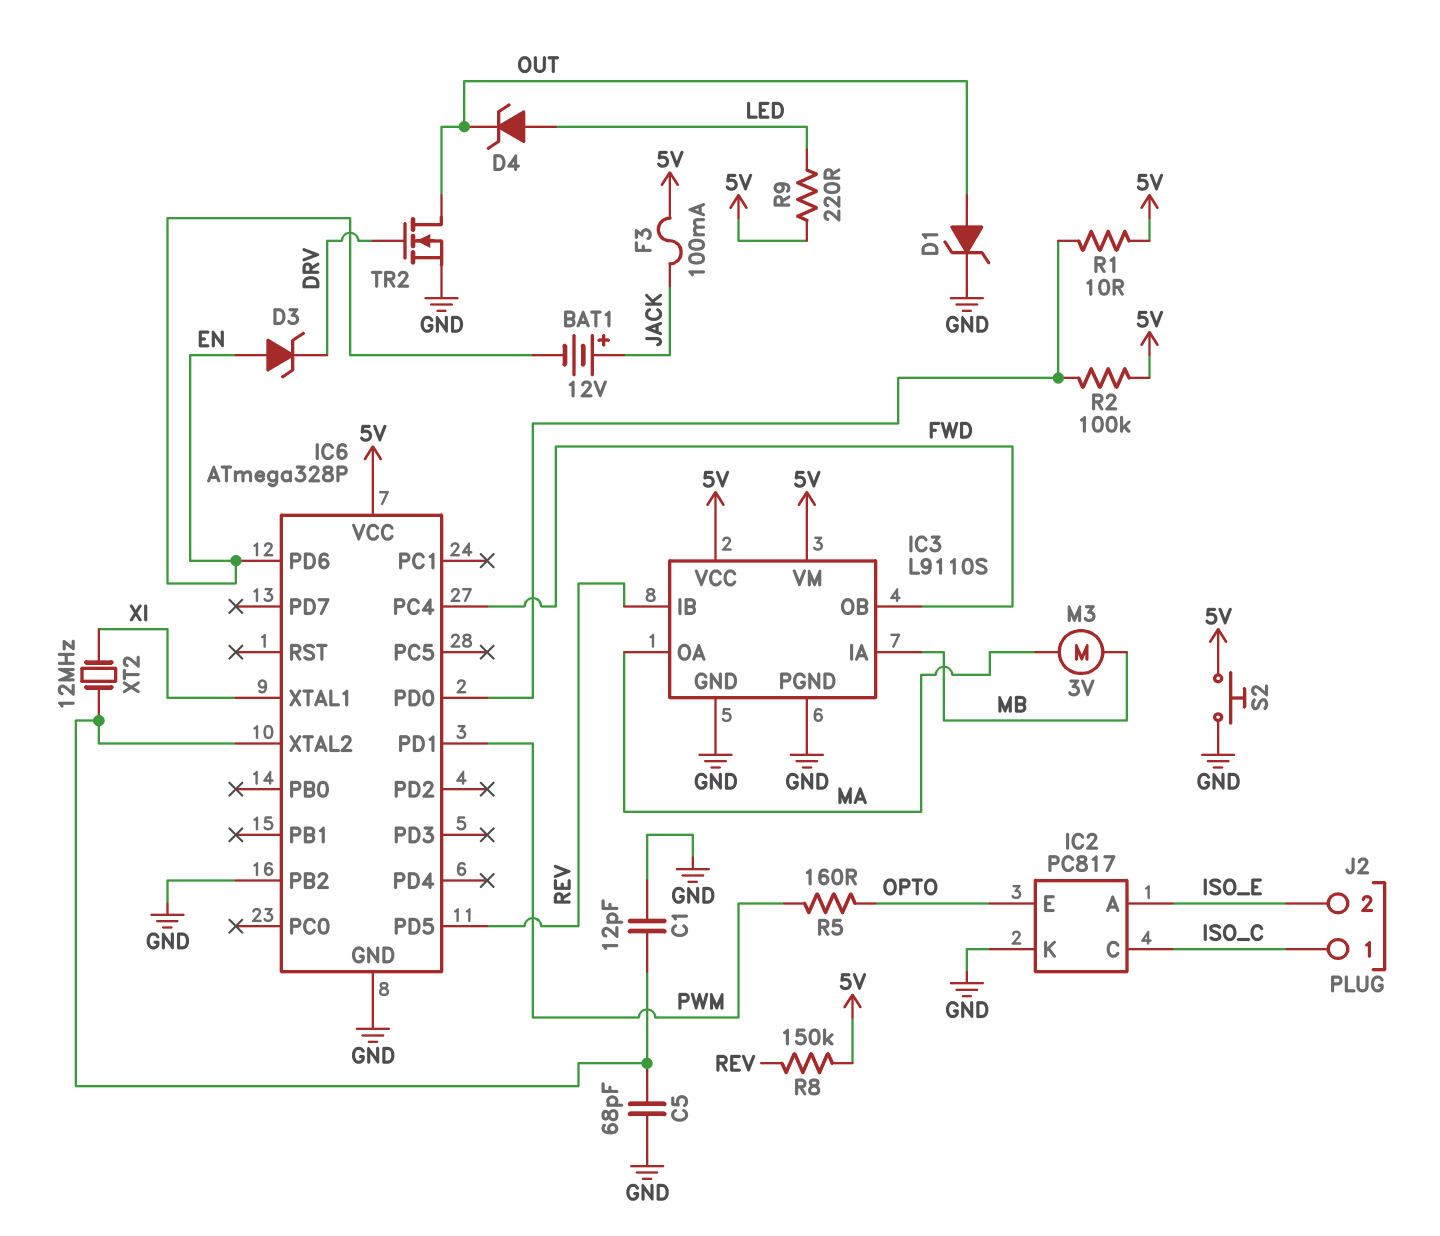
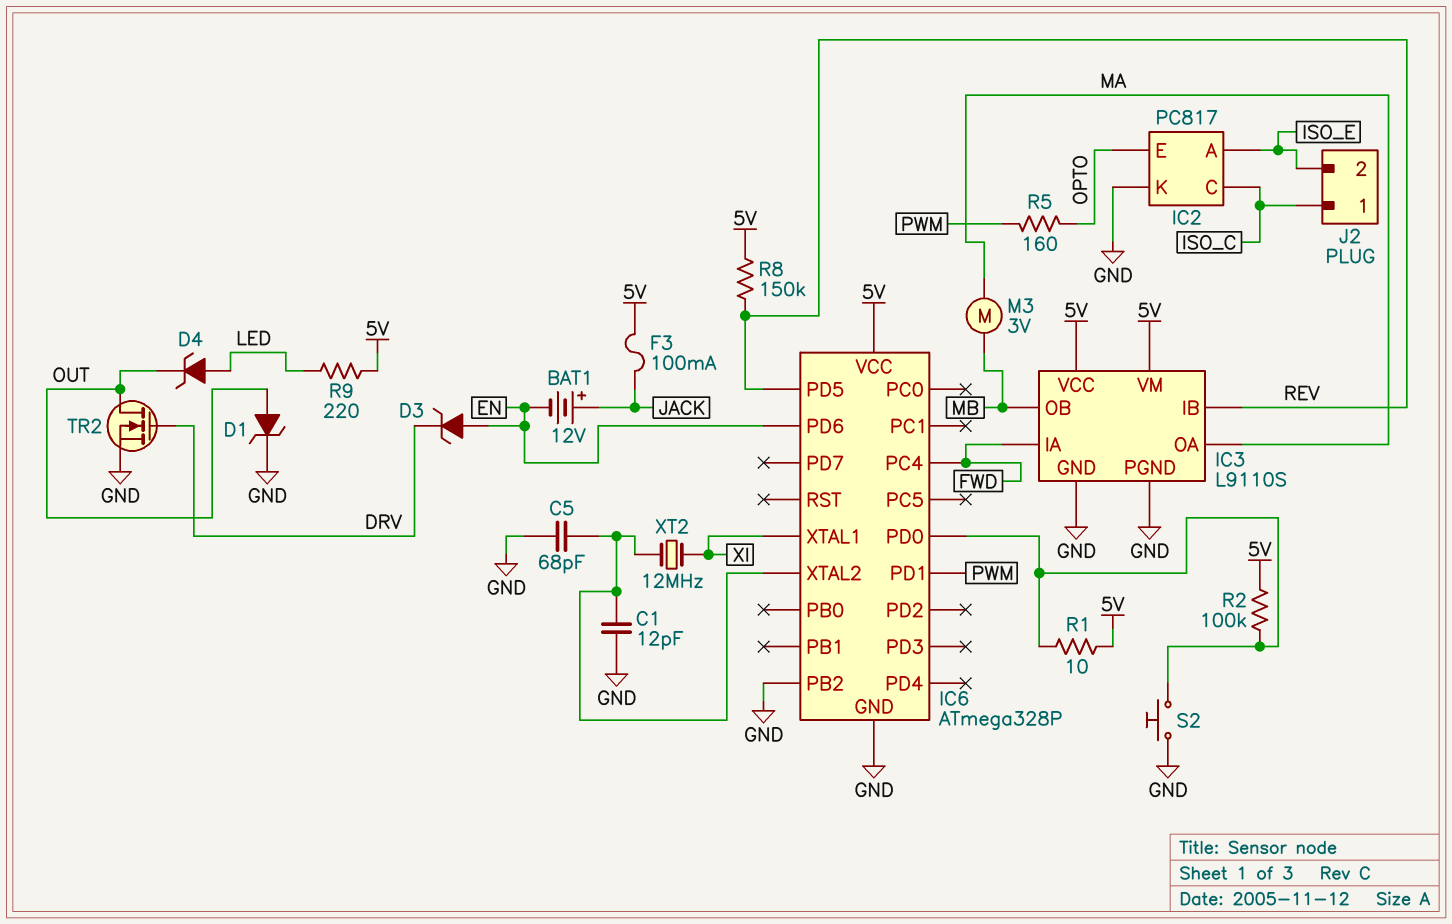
IC3 pin IA: MB -> FWD
IC3 pin OB: FWD -> MB
S2: button (5V, GND) -> button (GND, IC6/PD0)

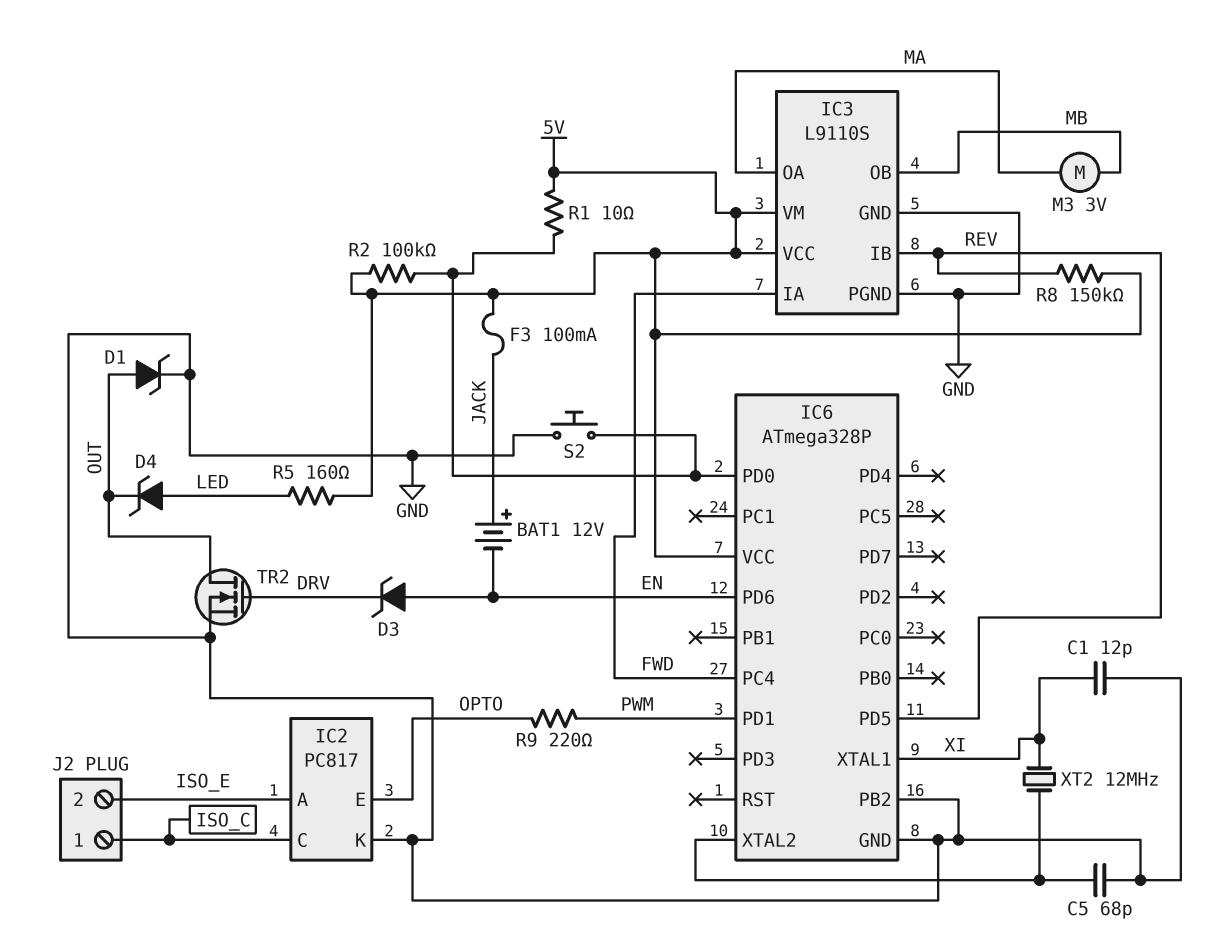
C1: 12pF (GND, IC6/XTAL2) -> 12pF (GND, XI)
R5: 160 (OPTO, PWM) -> 160 (5V, LED)
R9: 220 (5V, LED) -> 220 (OPTO, PWM)

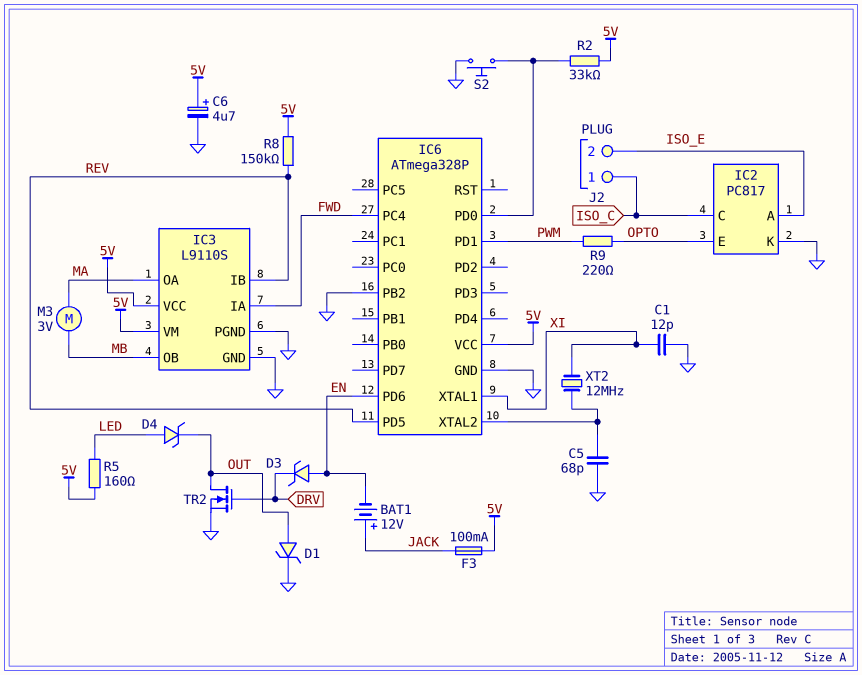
C6: none -> 4.7uF (plus 5V, minus GND)
R1: 10 (5V, IC6/PD0) -> none
R2: 100k (5V, IC6/PD0) -> 33k (5V, IC6/PD0)

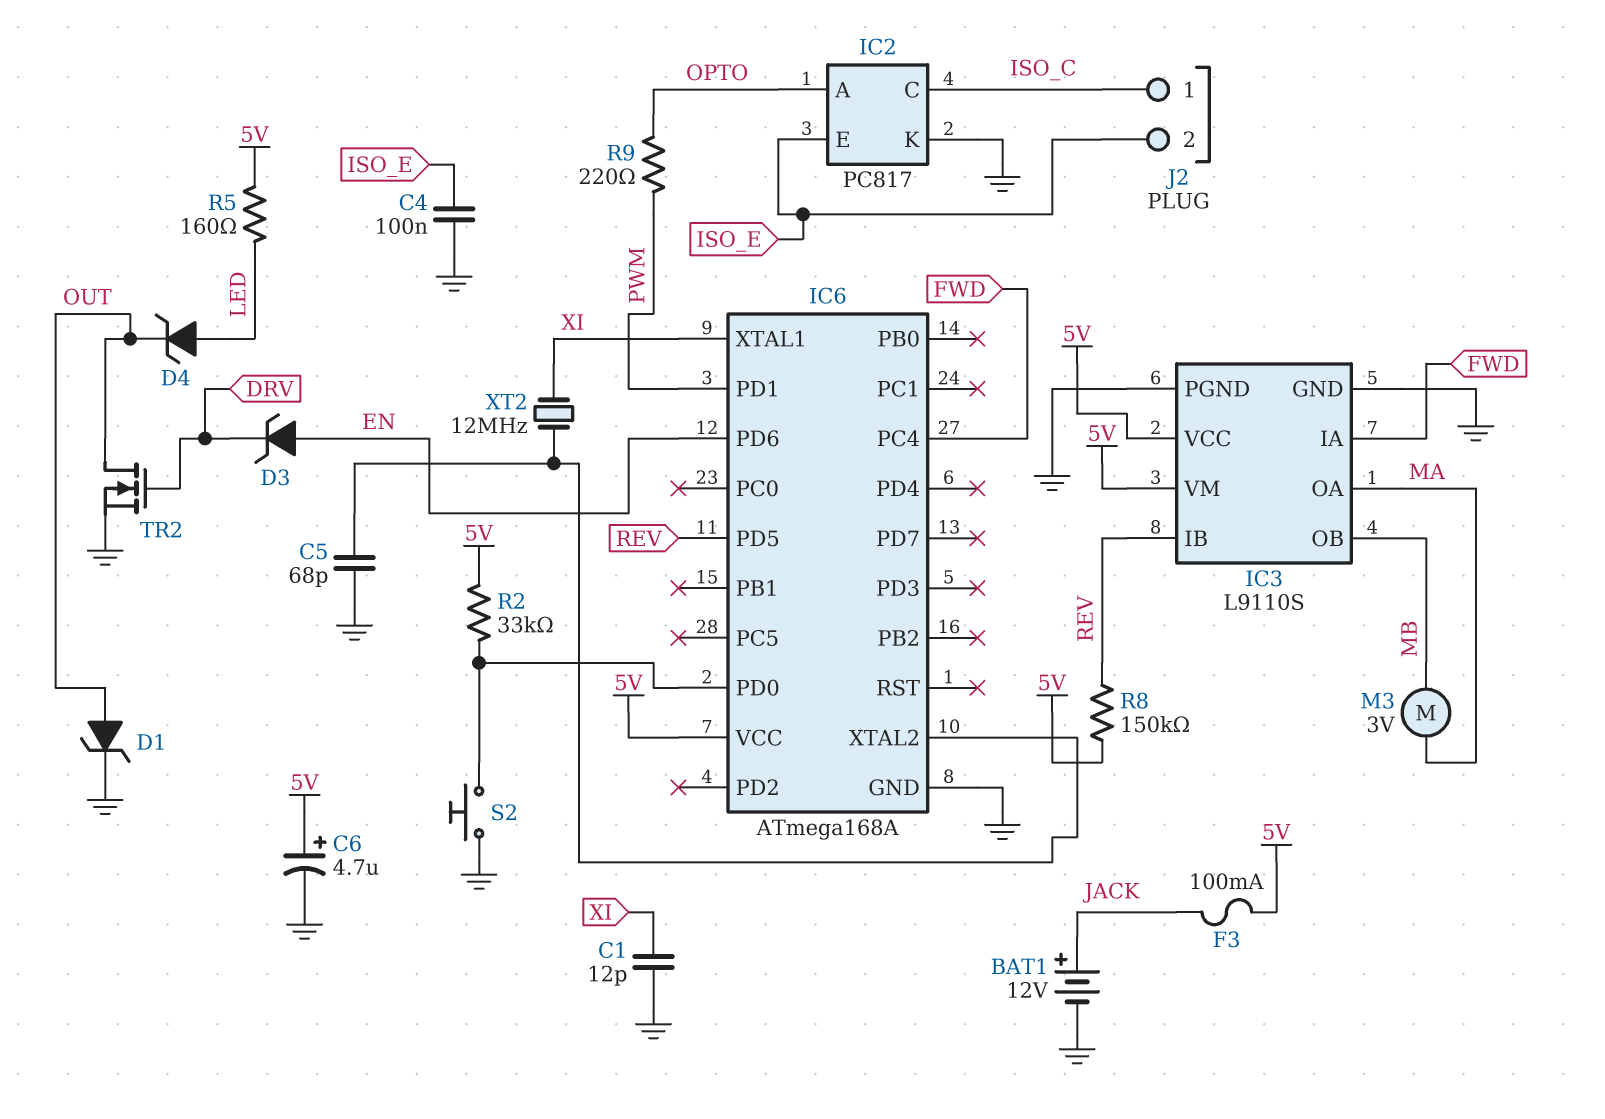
BAT1: 12V (plus JACK, minus EN) -> 12V (plus JACK, minus GND)
C4: none -> 100nF (GND, ISO_E)
IC2 pin A: ISO_E -> OPTO
IC2 pin E: OPTO -> ISO_E
IC6: ATmega328P -> ATmega168A
IC6 pin PB2: GND -> none

